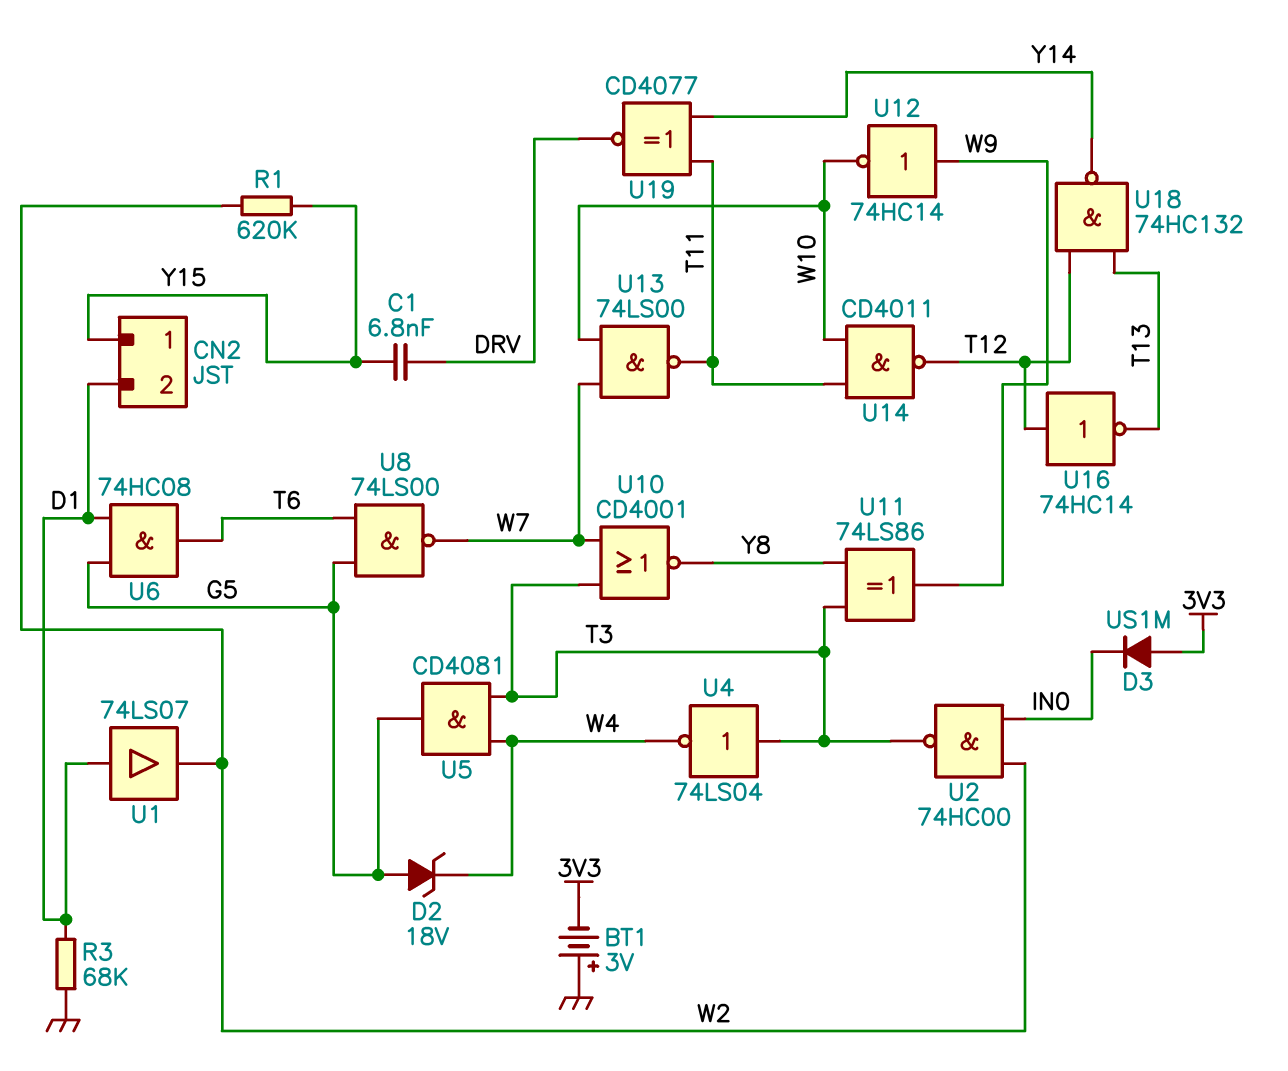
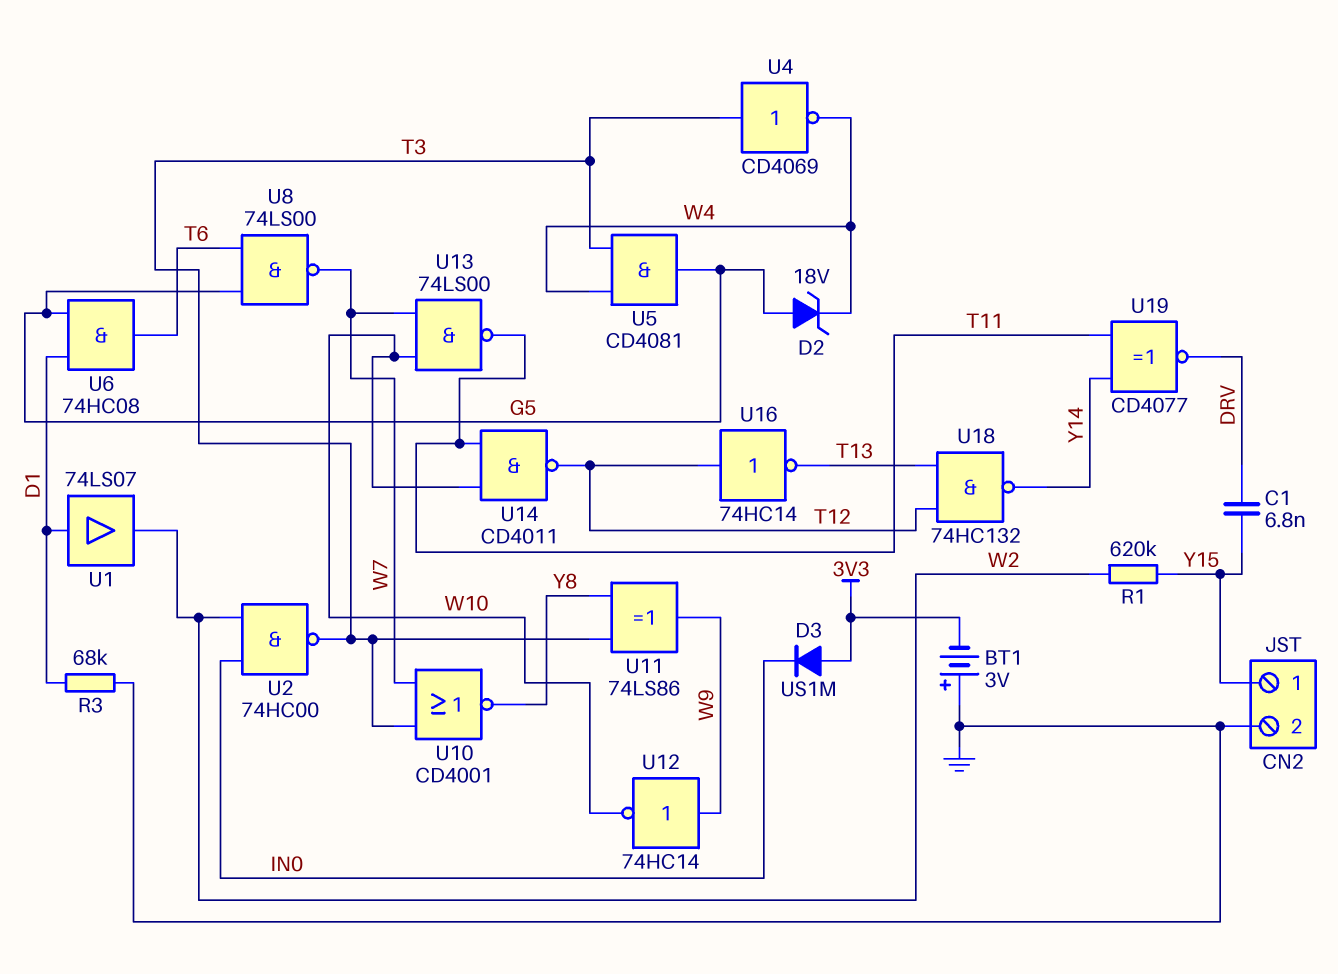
CN2 pin 2: D1 -> GND
U4: NOT 74LS04 (in T3, out W4) -> NOT CD4069 (in T3, out W4)

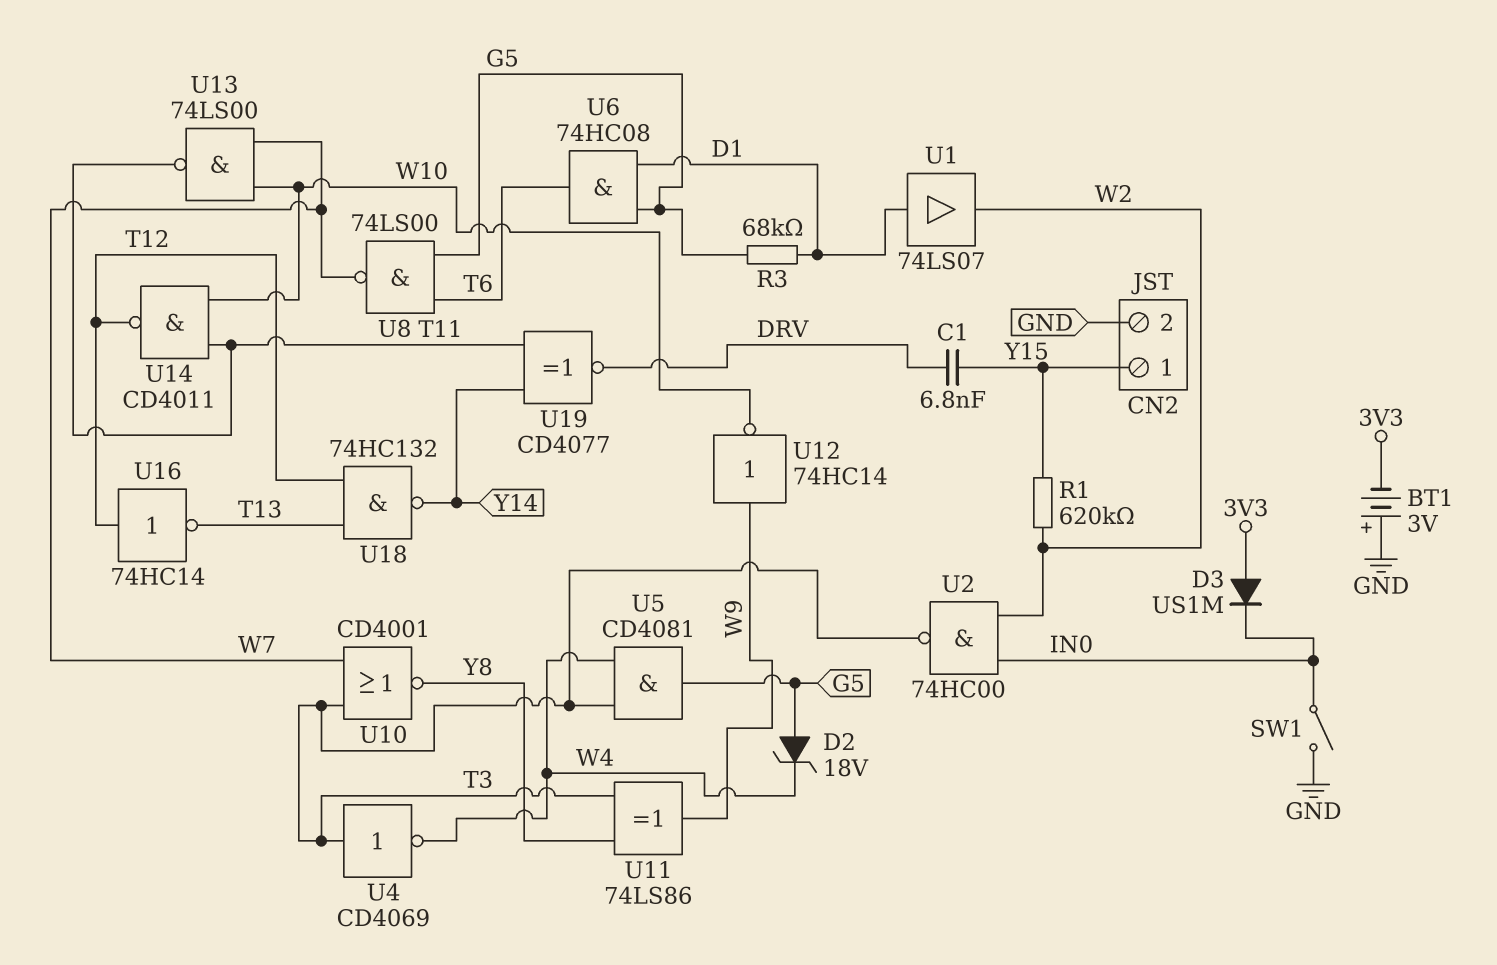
R3: 68k (D1, GND) -> 68k (D1, G5)
SW1: none -> switch (GND, IN0)

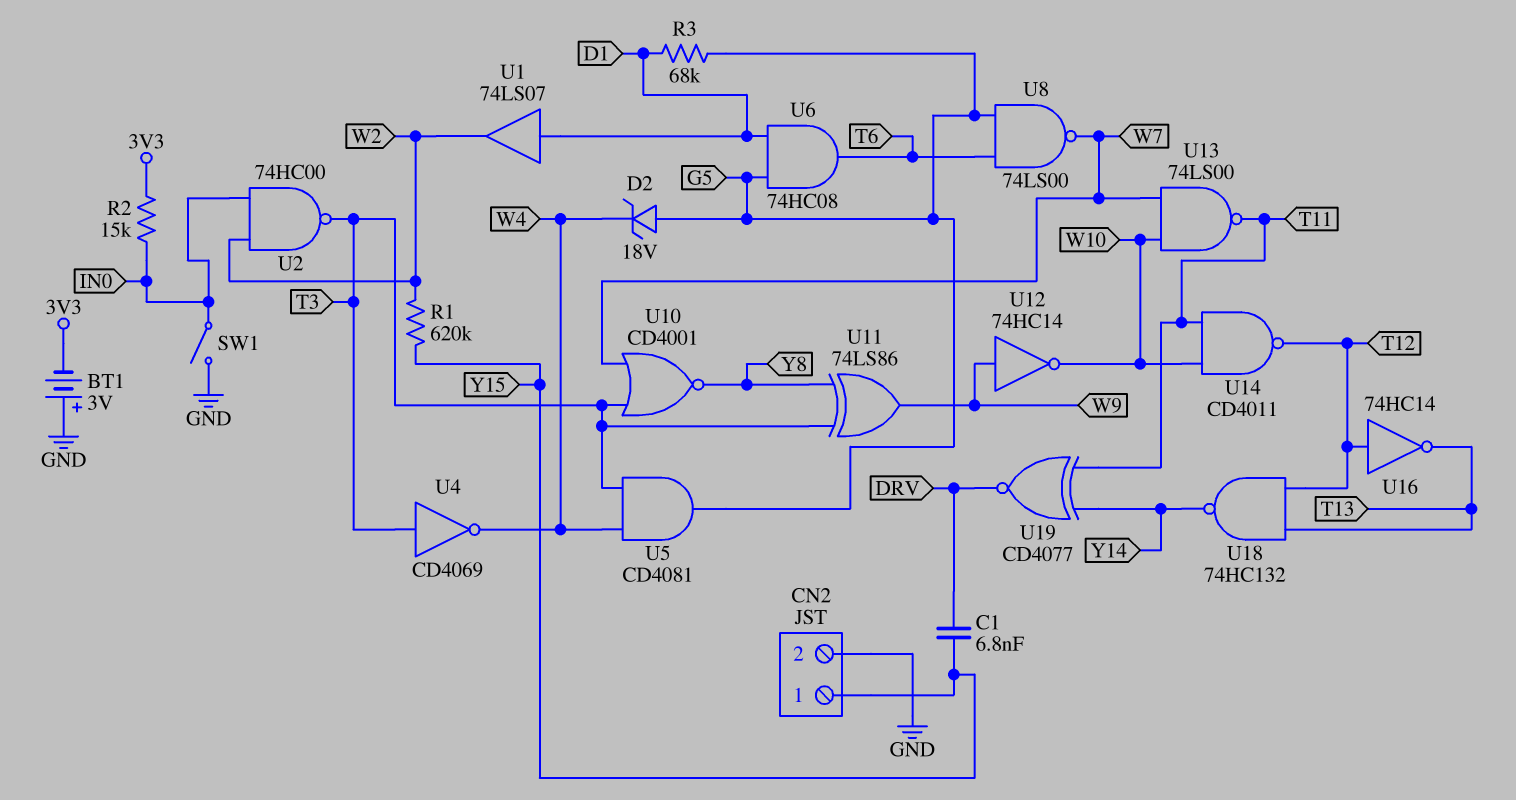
D3: diode US1M (A 3V3, K IN0) -> none
R2: none -> 15k (3V3, IN0)

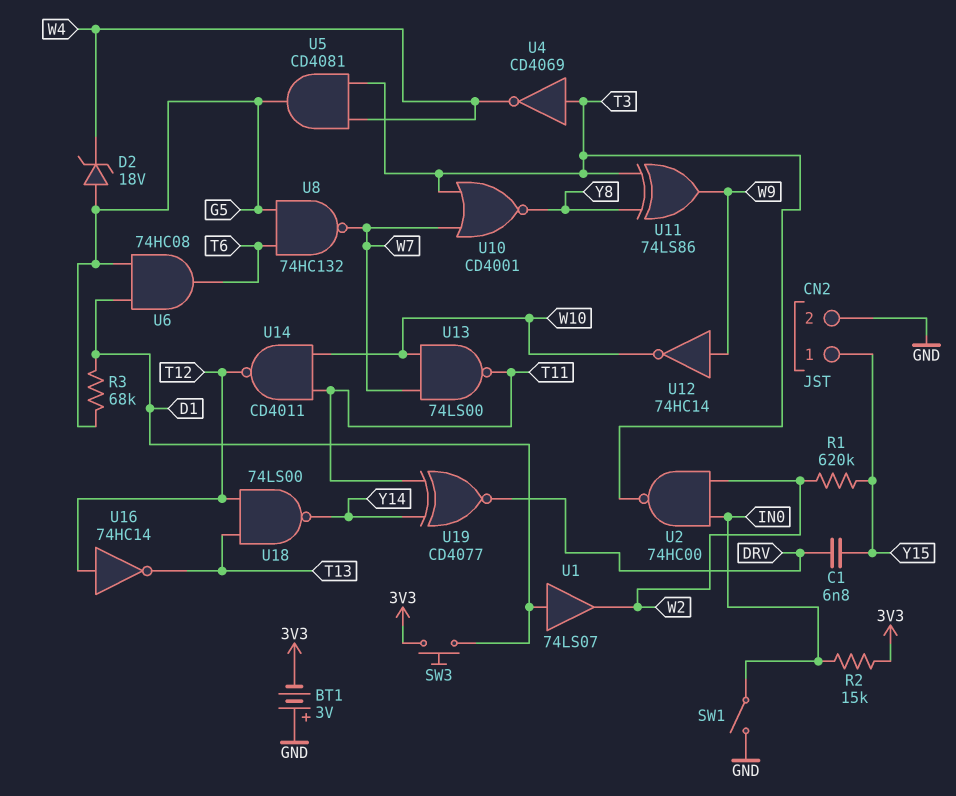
SW3: none -> button (3V3, D1)
U8: NAND 74LS00 (in G5, in T6, out W7) -> NAND 74HC132 (in G5, in T6, out W7)
U18: NAND 74HC132 (in T12, in T13, out Y14) -> NAND 74LS00 (in T12, in T13, out Y14)

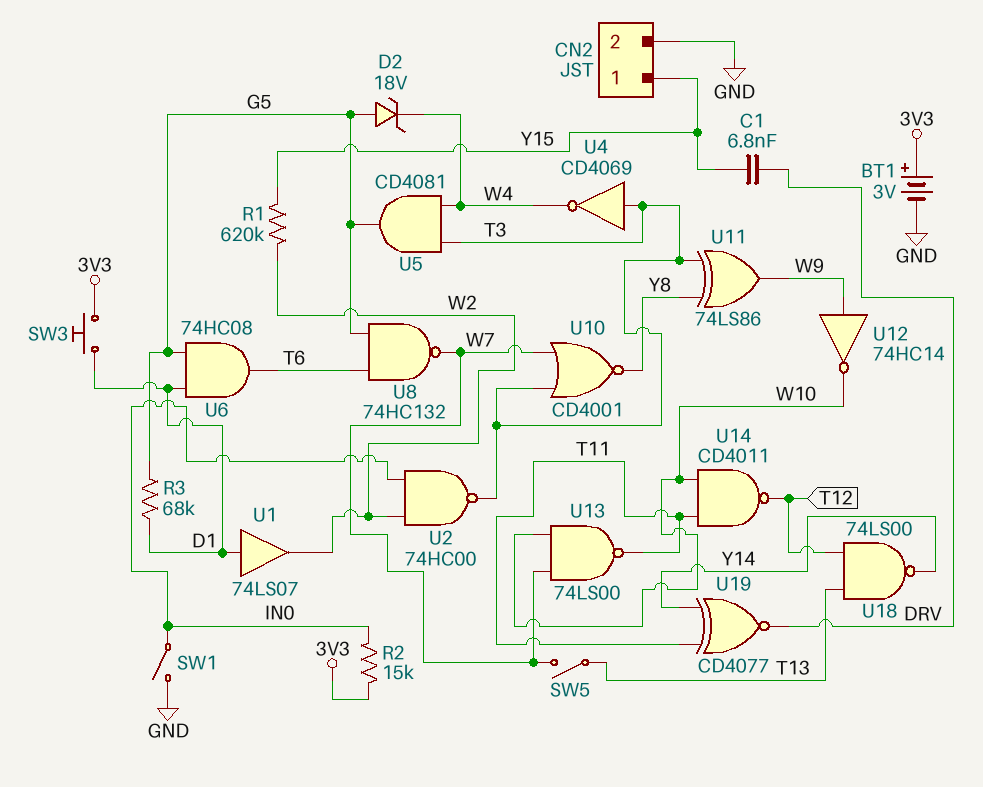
BT1: 3V (plus GND, minus 3V3) -> 3V (plus 3V3, minus GND)
SW5: none -> switch (T13, W7)
U16: NOT 74HC14 (in T12, out T13) -> none

